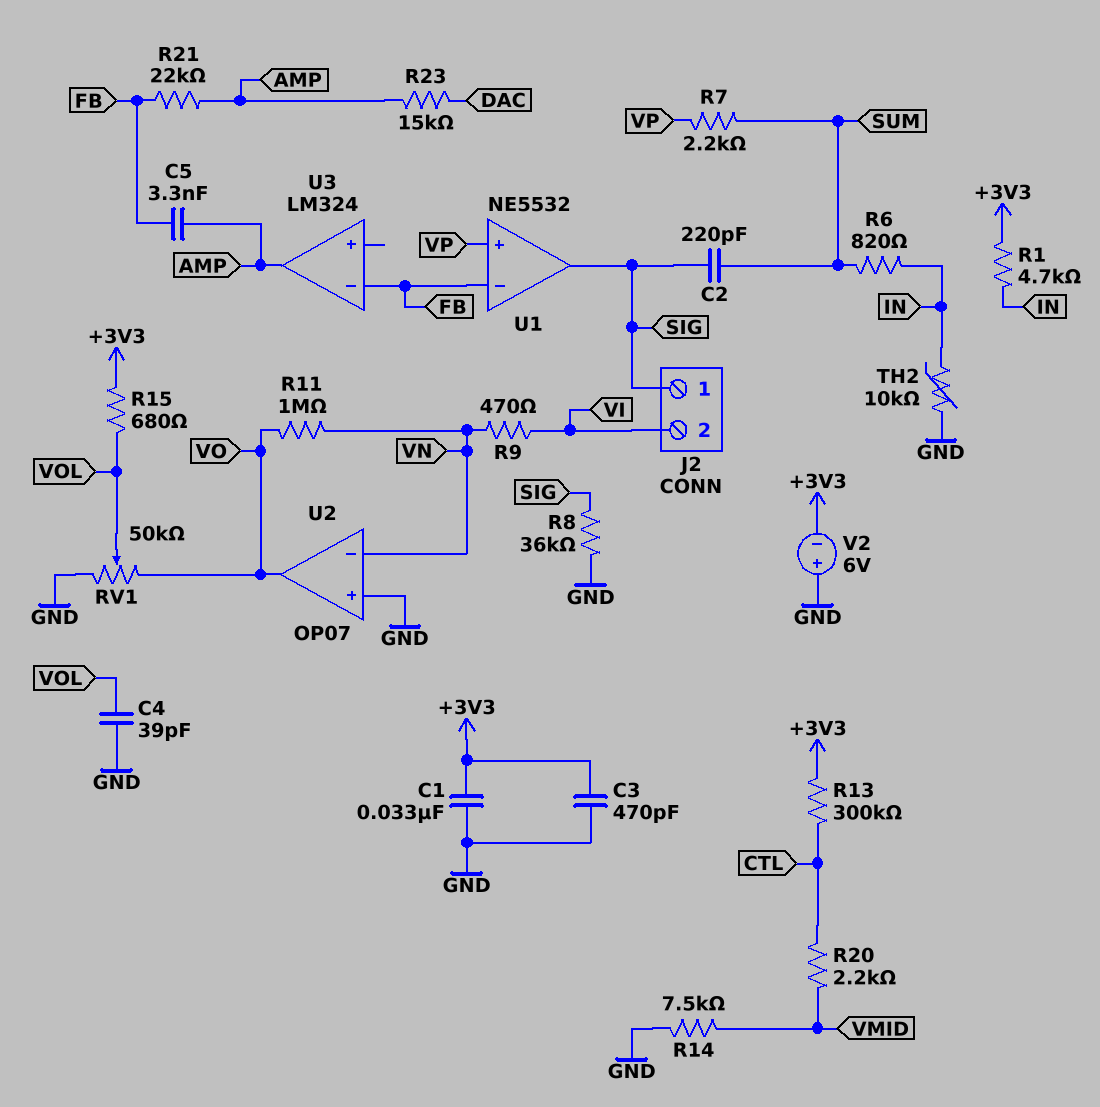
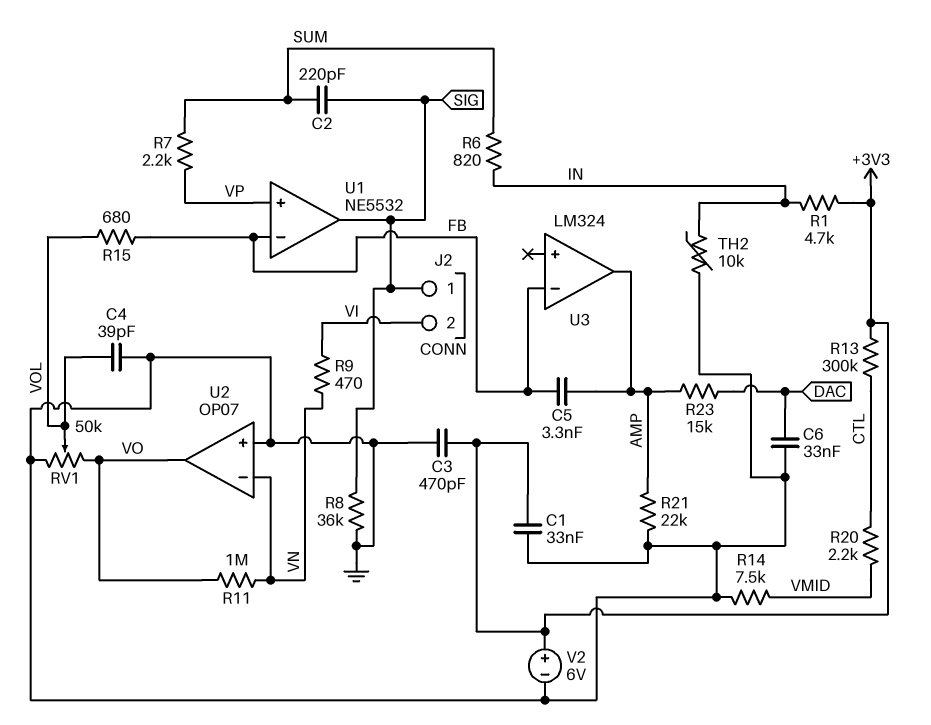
C6: none -> 33nF (DAC, GND)
R15: 680 (+3V3, VOL) -> 680 (FB, VOL)
R21: 22k (AMP, FB) -> 22k (AMP, GND)
V2: 6V (plus GND, minus +3V3) -> 6V (plus +3V3, minus GND)

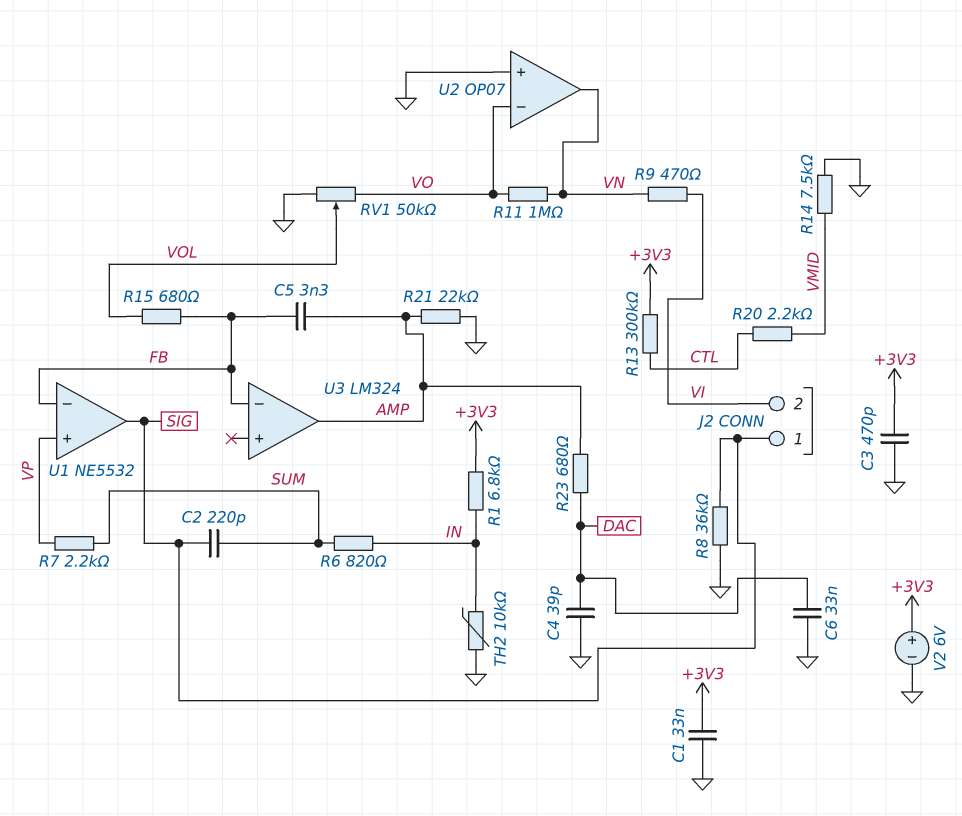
C4: 39pF (GND, VOL) -> 39pF (DAC, GND)
R1: 4.7k (+3V3, IN) -> 6.8k (+3V3, IN)
R23: 15k (AMP, DAC) -> 680 (AMP, DAC)
U2 pin in-: VN -> VO
U2 pin out: VO -> VN

